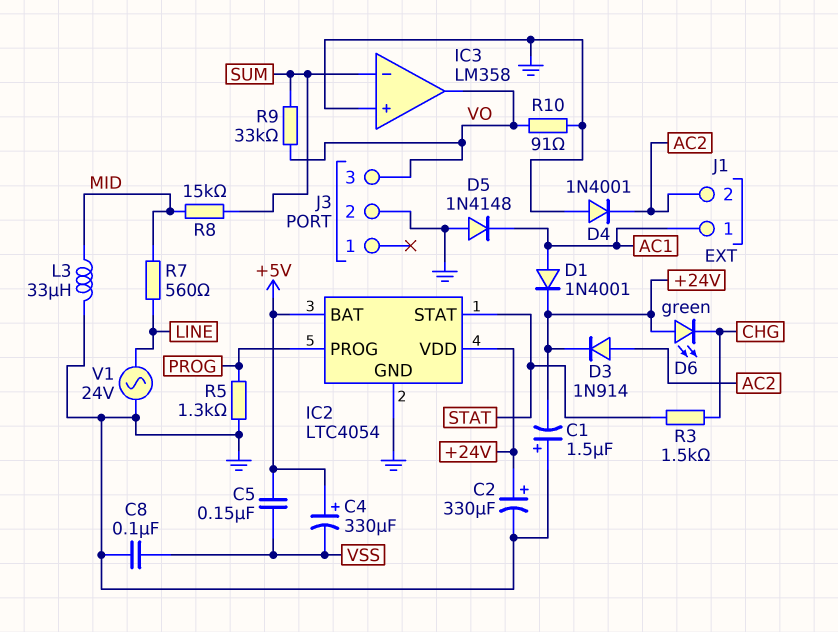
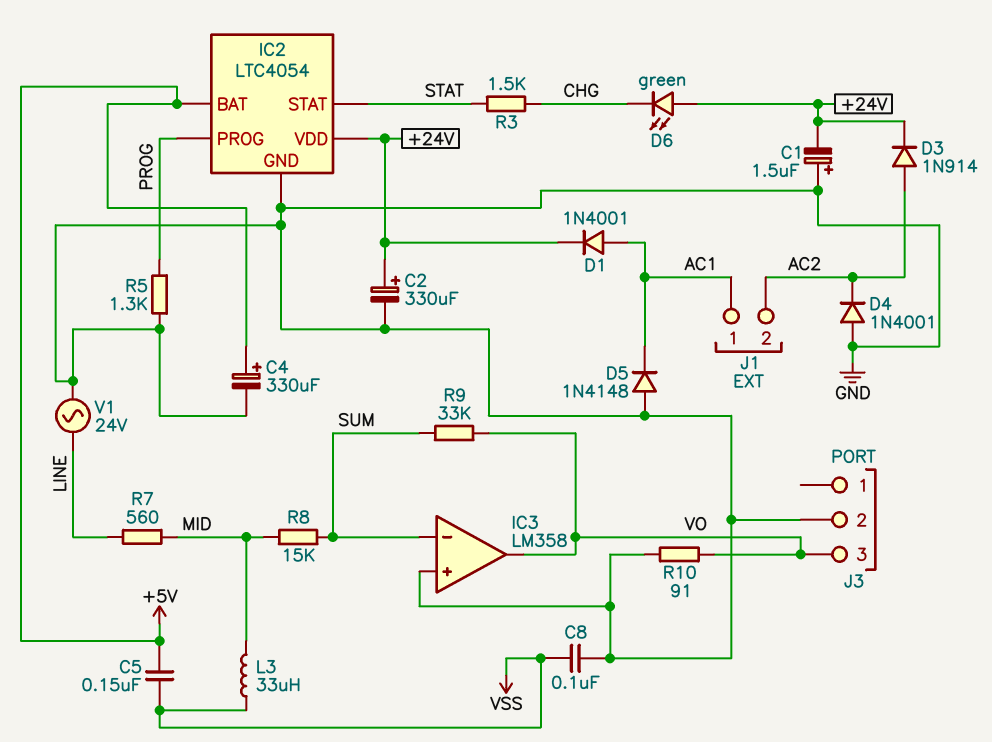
C4: 330uF (plus +5V, minus VSS) -> 330uF (plus +5V, minus GND)
L3: 33uH (GND, MID) -> 33uH (MID, VSS)

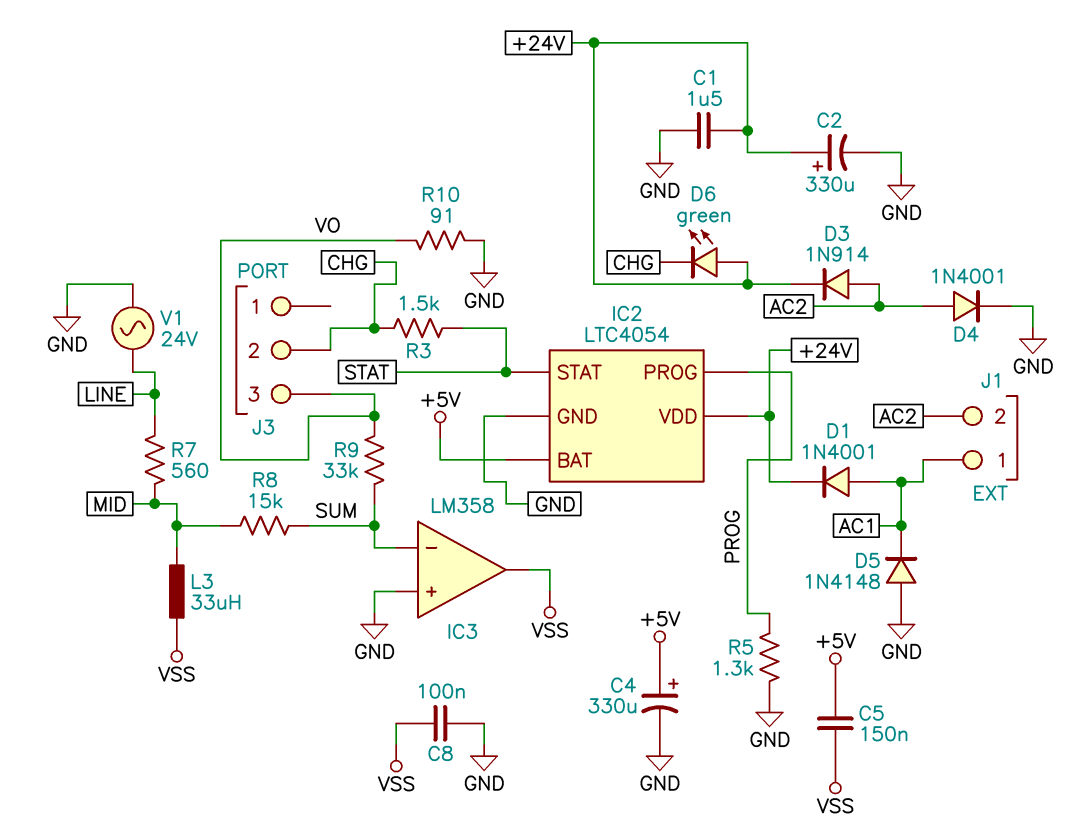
C1: 1.5uF (plus GND, minus +24V) -> 1.5uF (+24V, GND)
D4: diode 1N4001 (A GND, K AC2) -> diode 1N4001 (A AC2, K GND)
IC3 pin out: VO -> VSS
J3 pin 2: GND -> CHG

